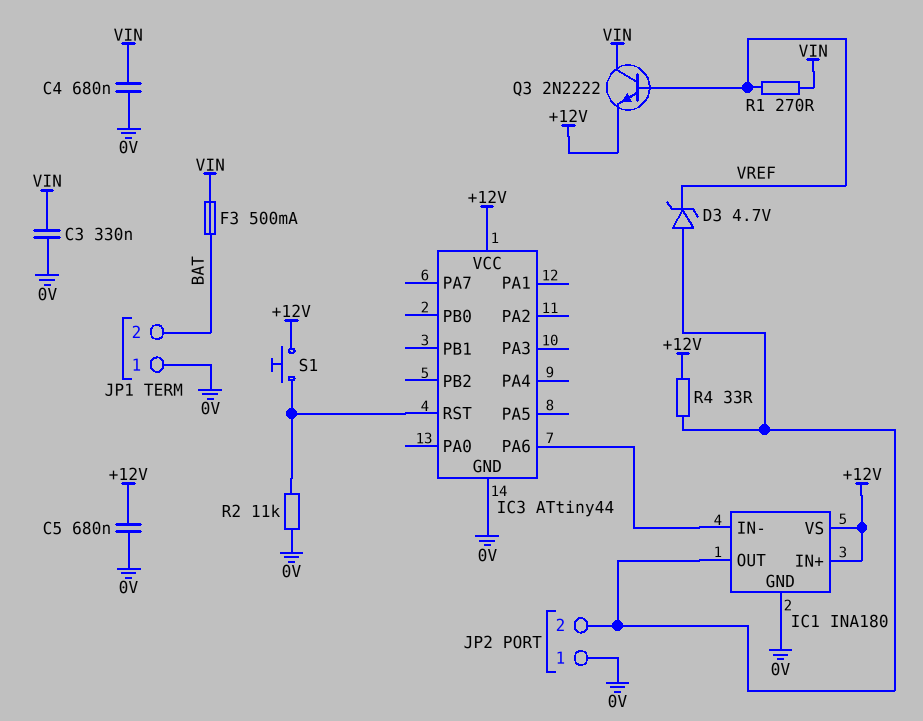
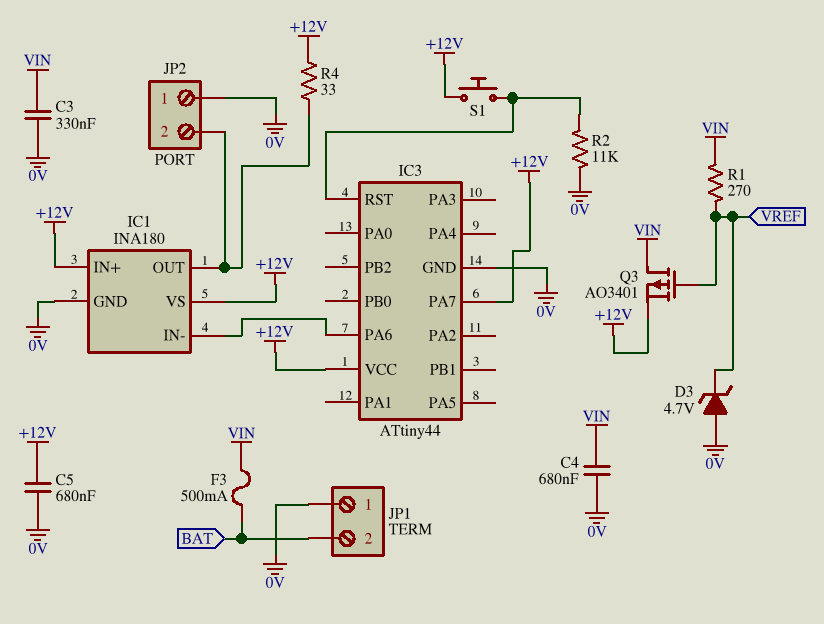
D3: zener 4.7V (A IC1/OUT, K VREF) -> zener 4.7V (A 0V, K VREF)
IC3 pin PA7: none -> +12V
Q3: NPN 2N2222 (B VREF, C VIN, E +12V) -> PMOS AO3401 (G VREF, D VIN, S +12V)

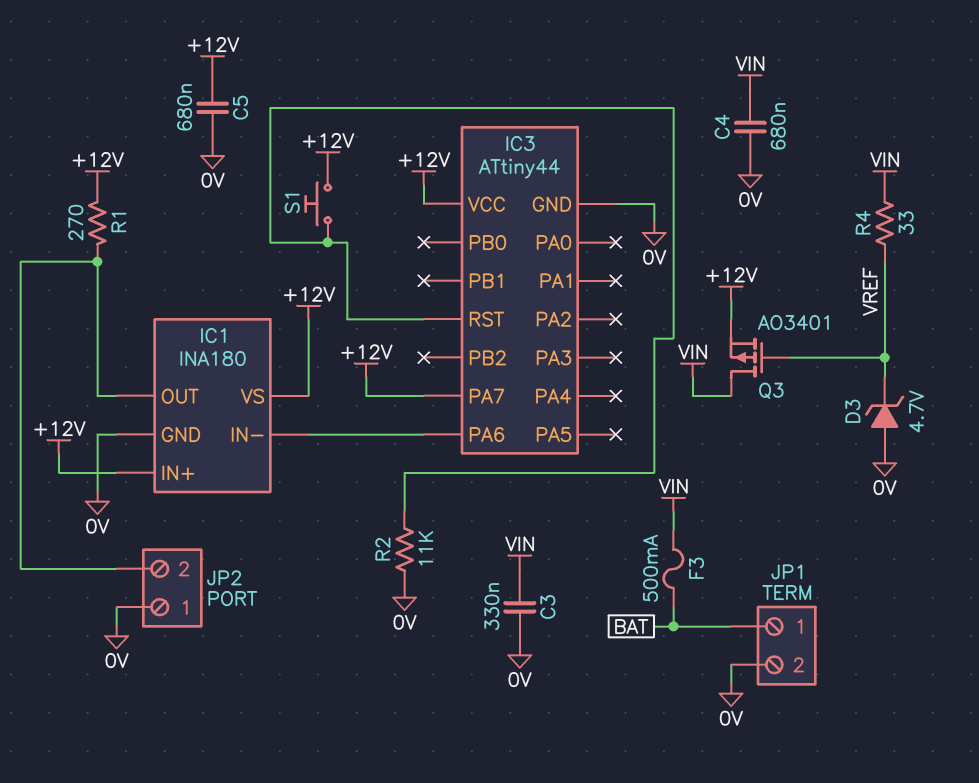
JP1 pin 1: 0V -> BAT
JP1 pin 2: BAT -> 0V
R1: 270 (VIN, VREF) -> 270 (+12V, IC1/OUT)
R4: 33 (+12V, IC1/OUT) -> 33 (VIN, VREF)

